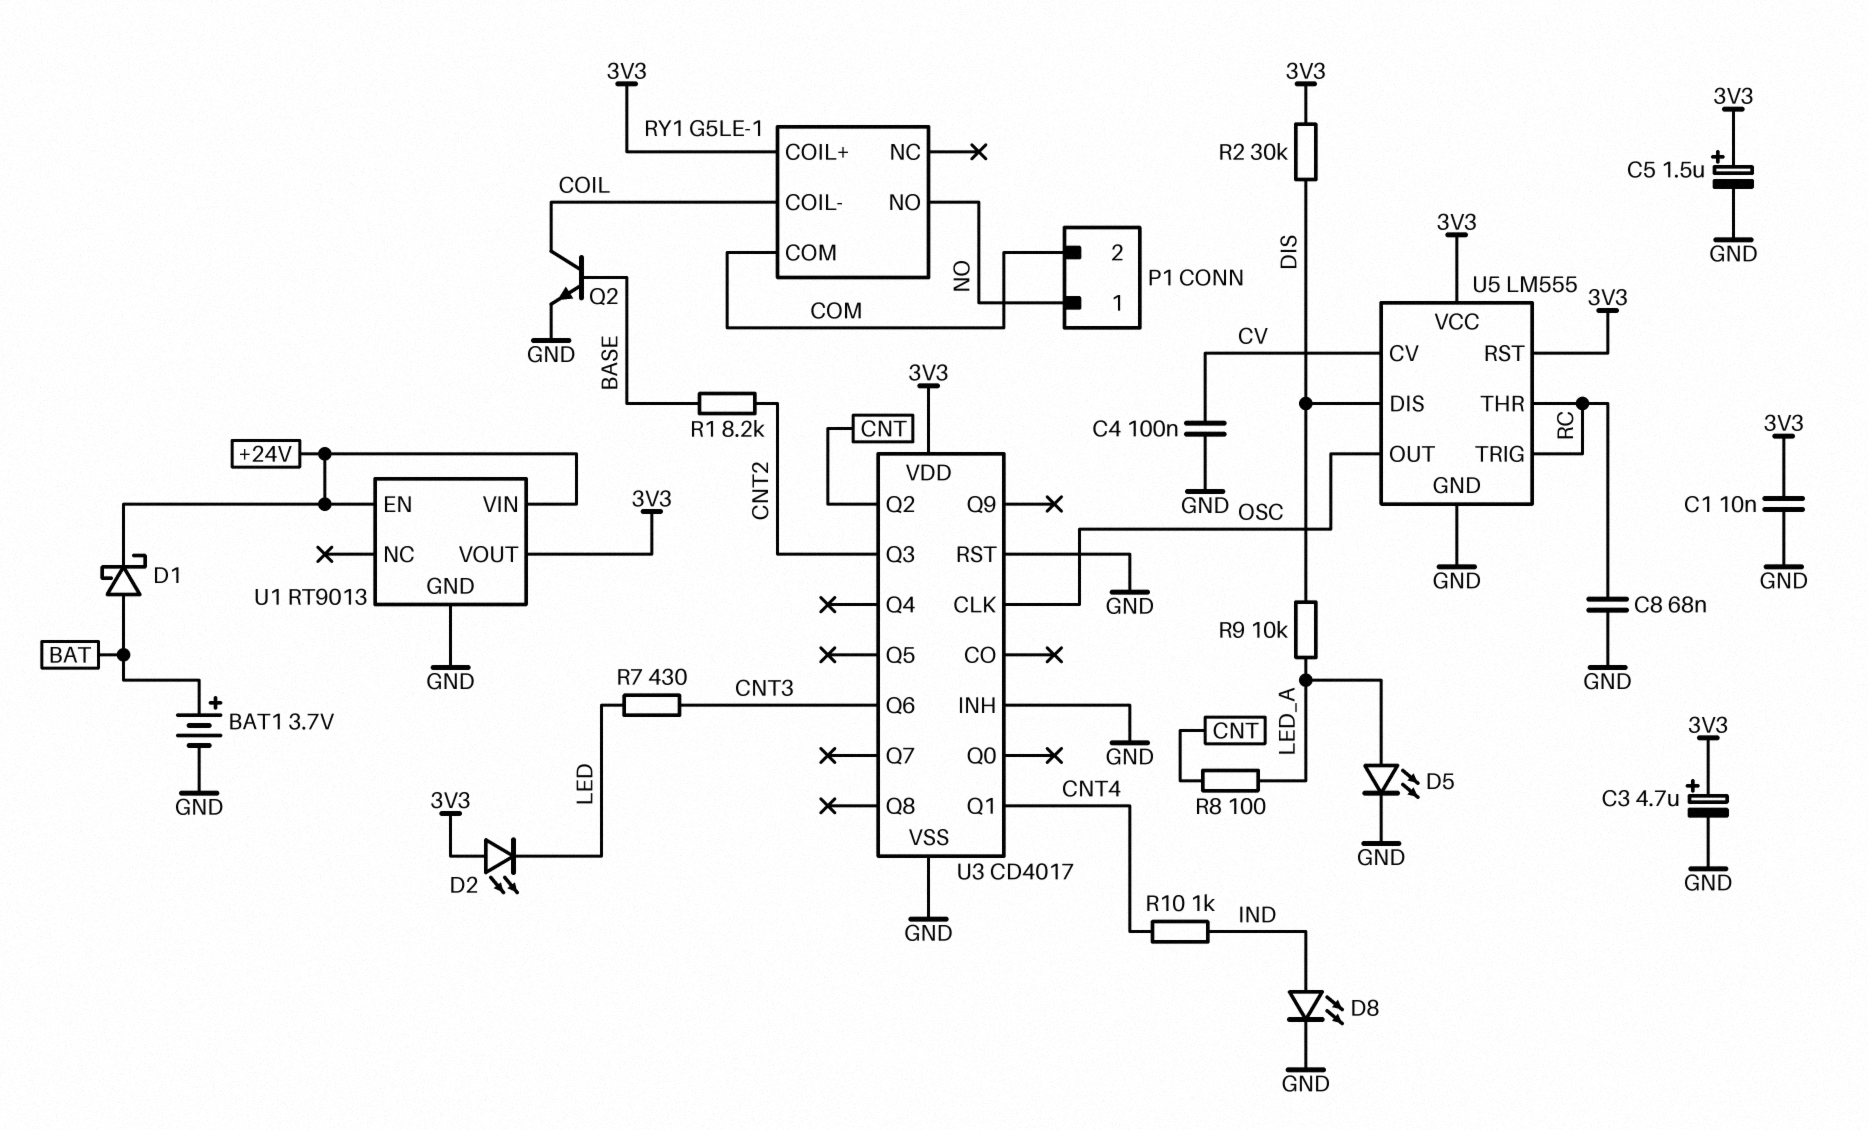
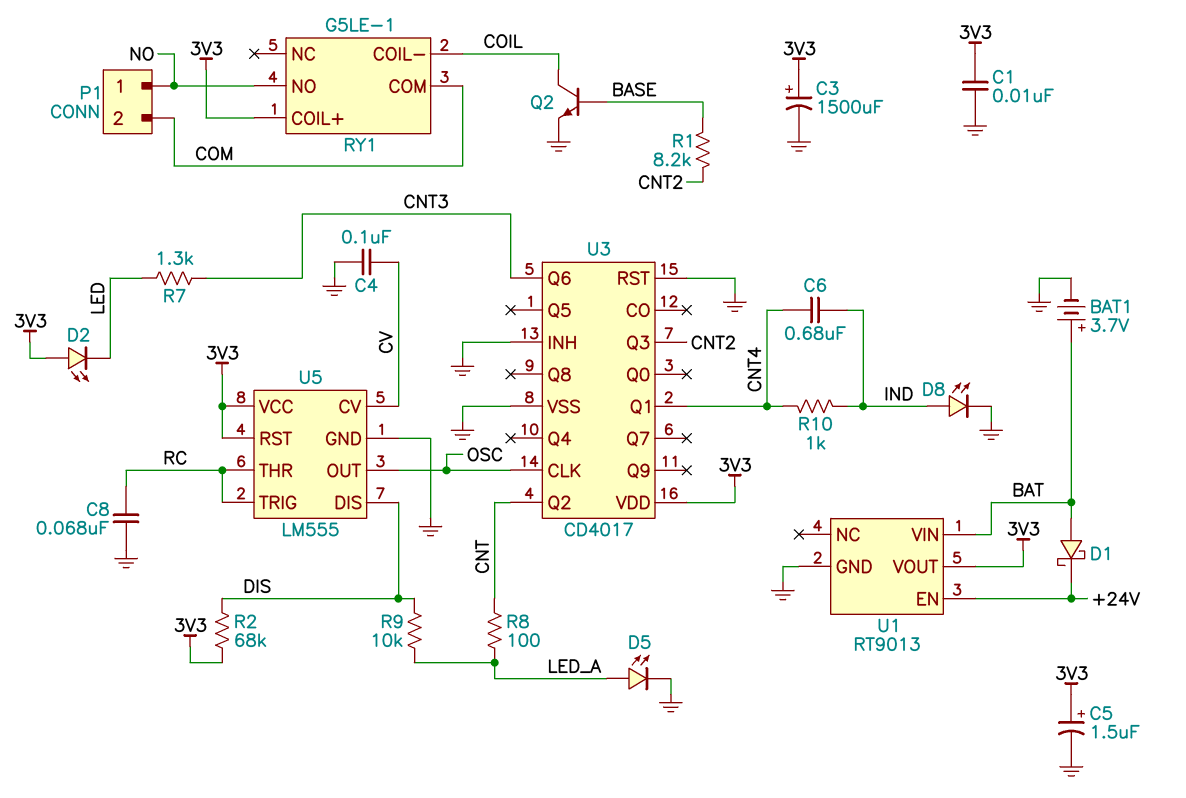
C3: 4.7uF (plus 3V3, minus GND) -> 1500uF (plus 3V3, minus GND)
C6: none -> 680nF (CNT4, IND)
R2: 30k (3V3, DIS) -> 68k (3V3, DIS)
R7: 430 (CNT3, LED) -> 1.3k (CNT3, LED)
U1 pin VIN: +24V -> BAT

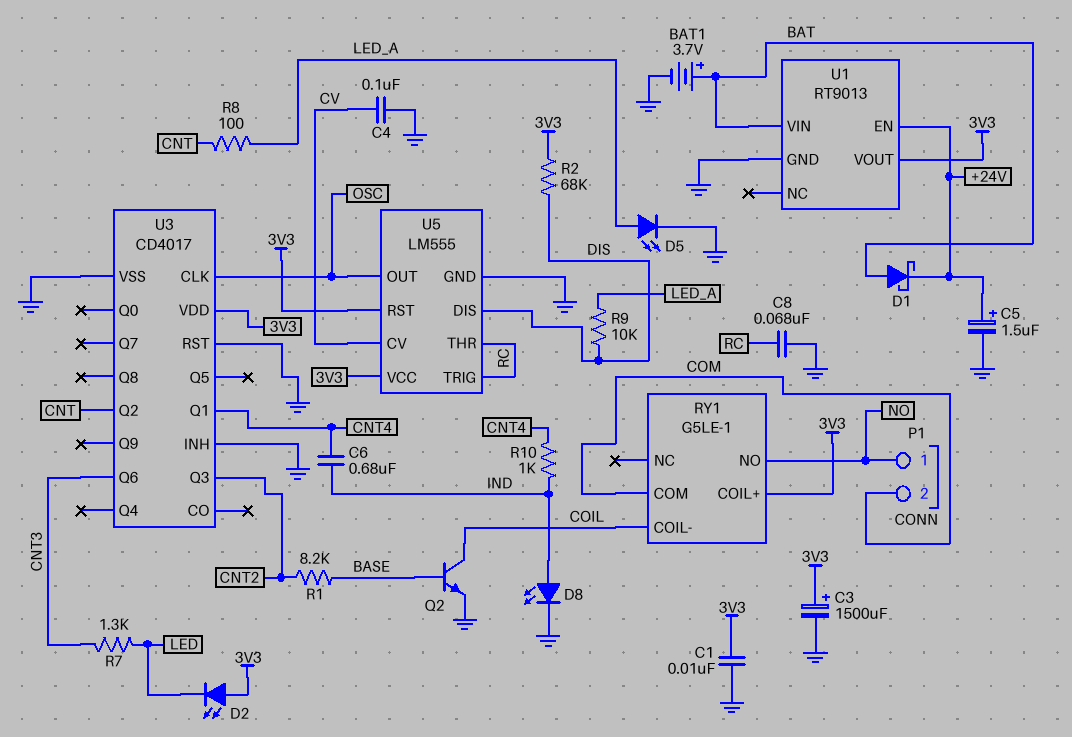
C5: 1.5uF (plus 3V3, minus GND) -> 1.5uF (plus +24V, minus GND)

